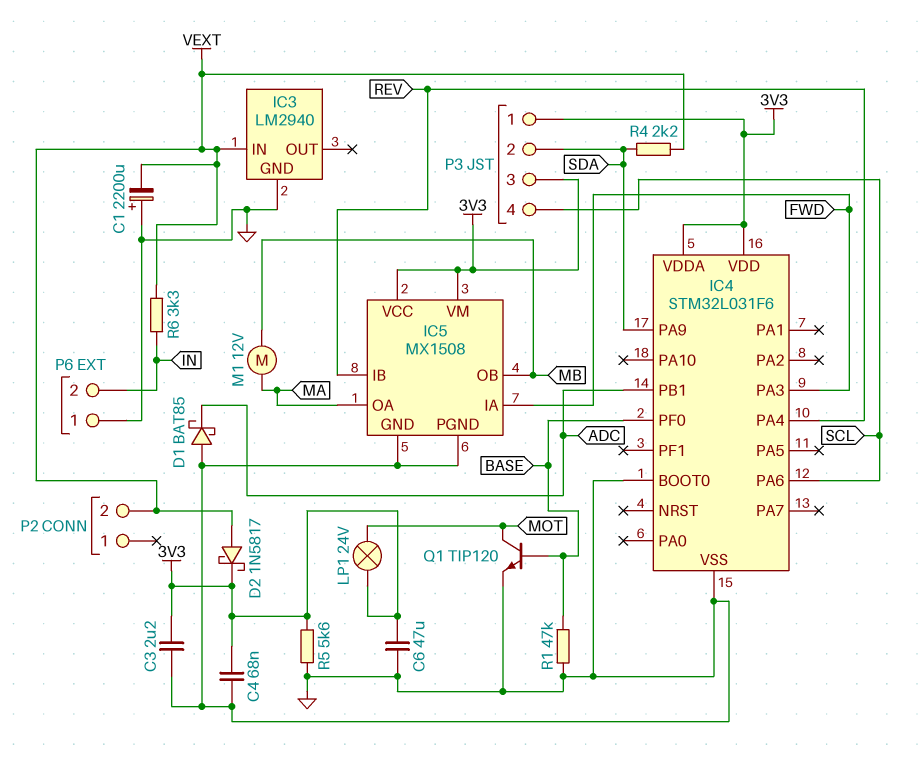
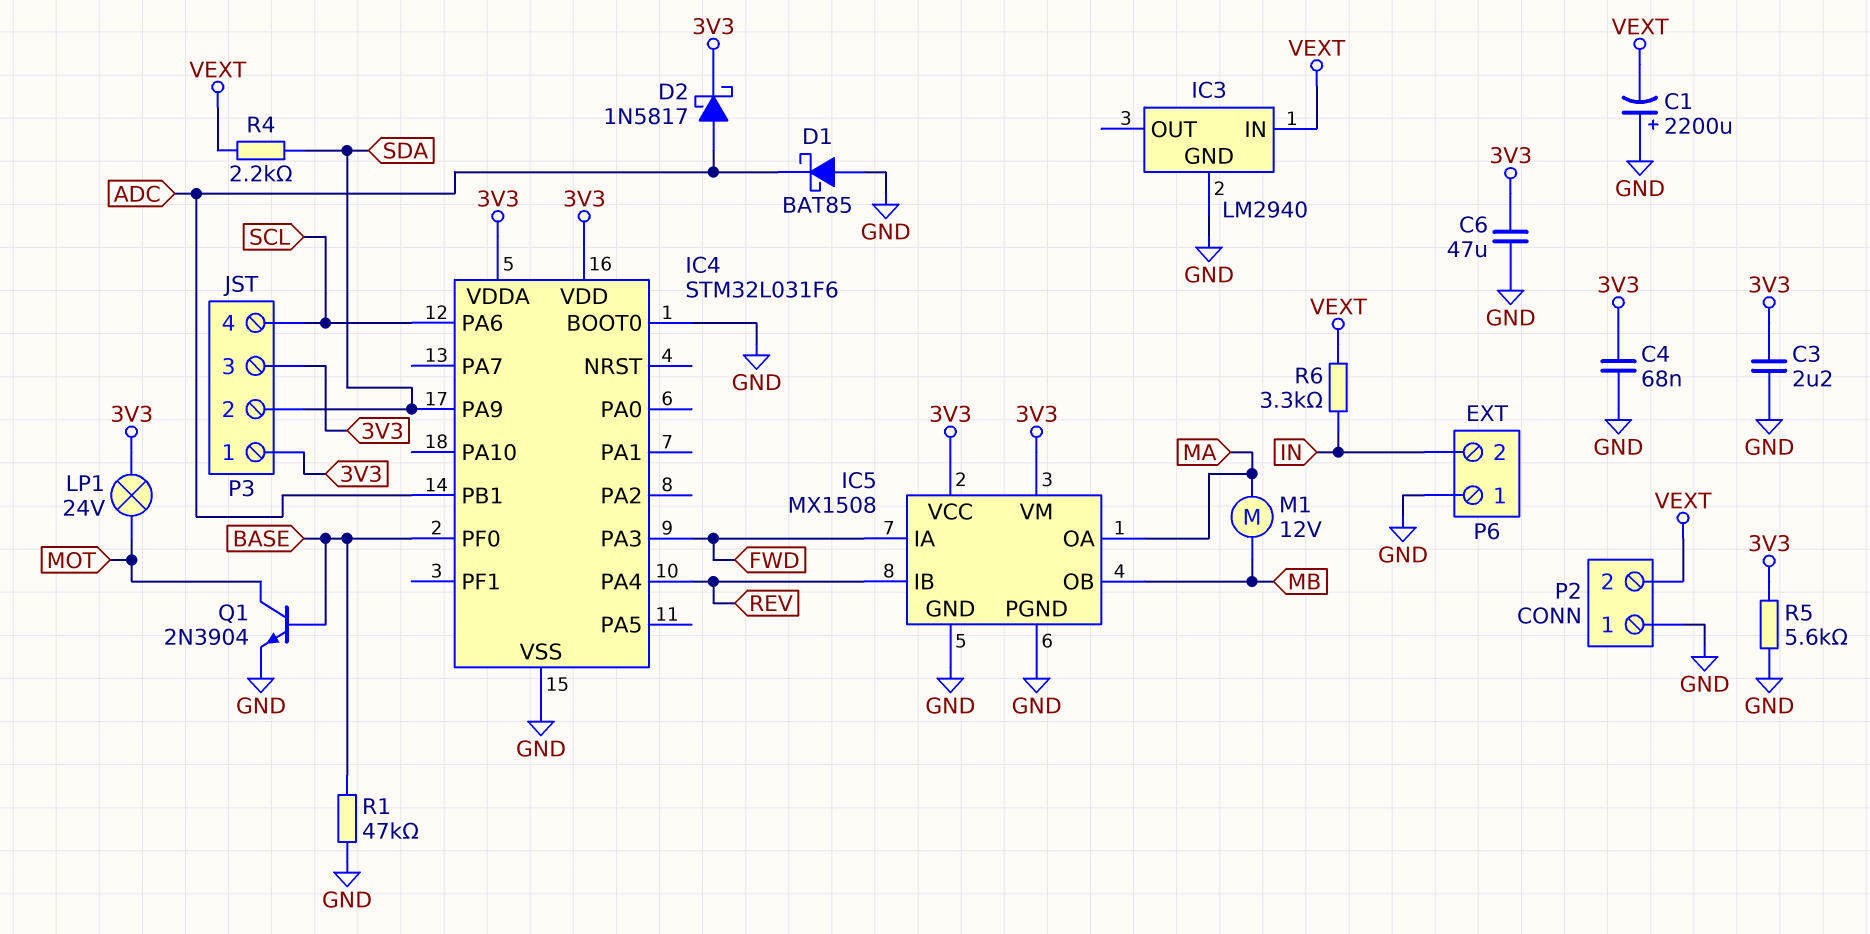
D2: schottky 1N5817 (A VEXT, K 3V3) -> schottky 1N5817 (A ADC, K 3V3)
P2 pin 1: none -> GND
Q1: NPN TIP120 (B BASE, C MOT, E GND) -> NPN 2N3904 (B BASE, C MOT, E GND)

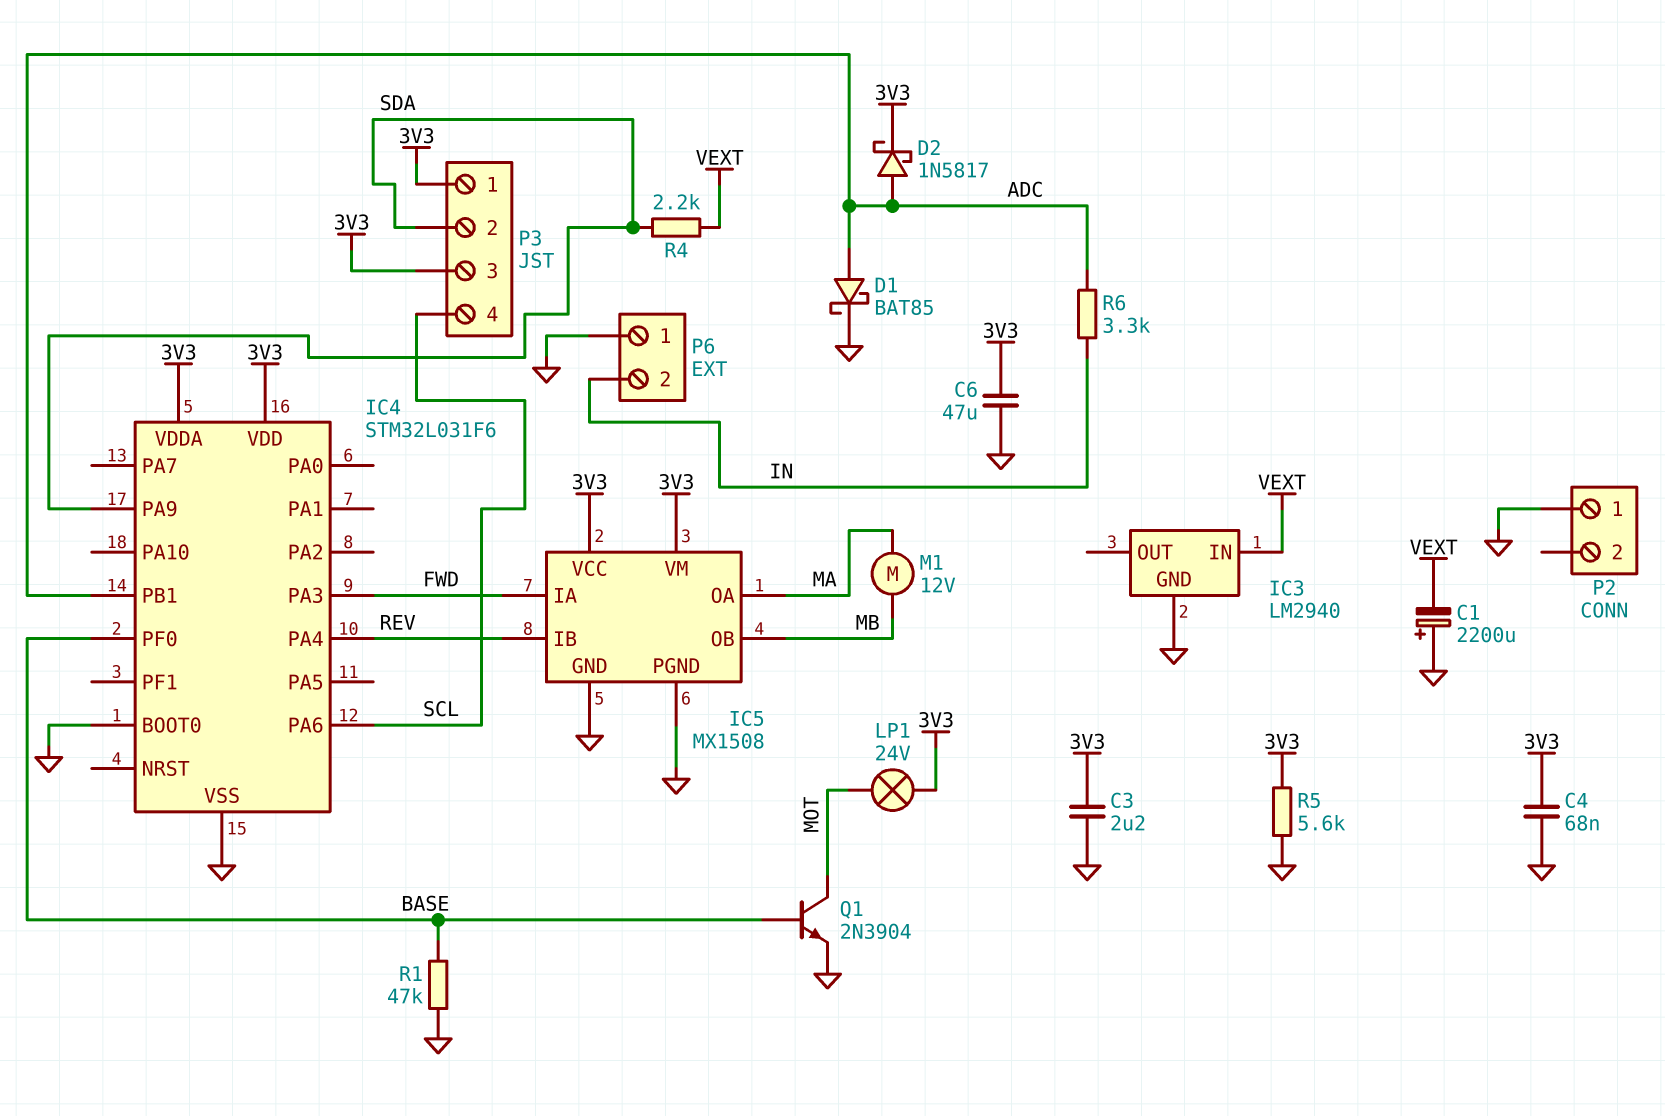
D1: schottky BAT85 (A GND, K ADC) -> schottky BAT85 (A ADC, K GND)
P2 pin 2: VEXT -> none
R6: 3.3k (IN, VEXT) -> 3.3k (ADC, IN)

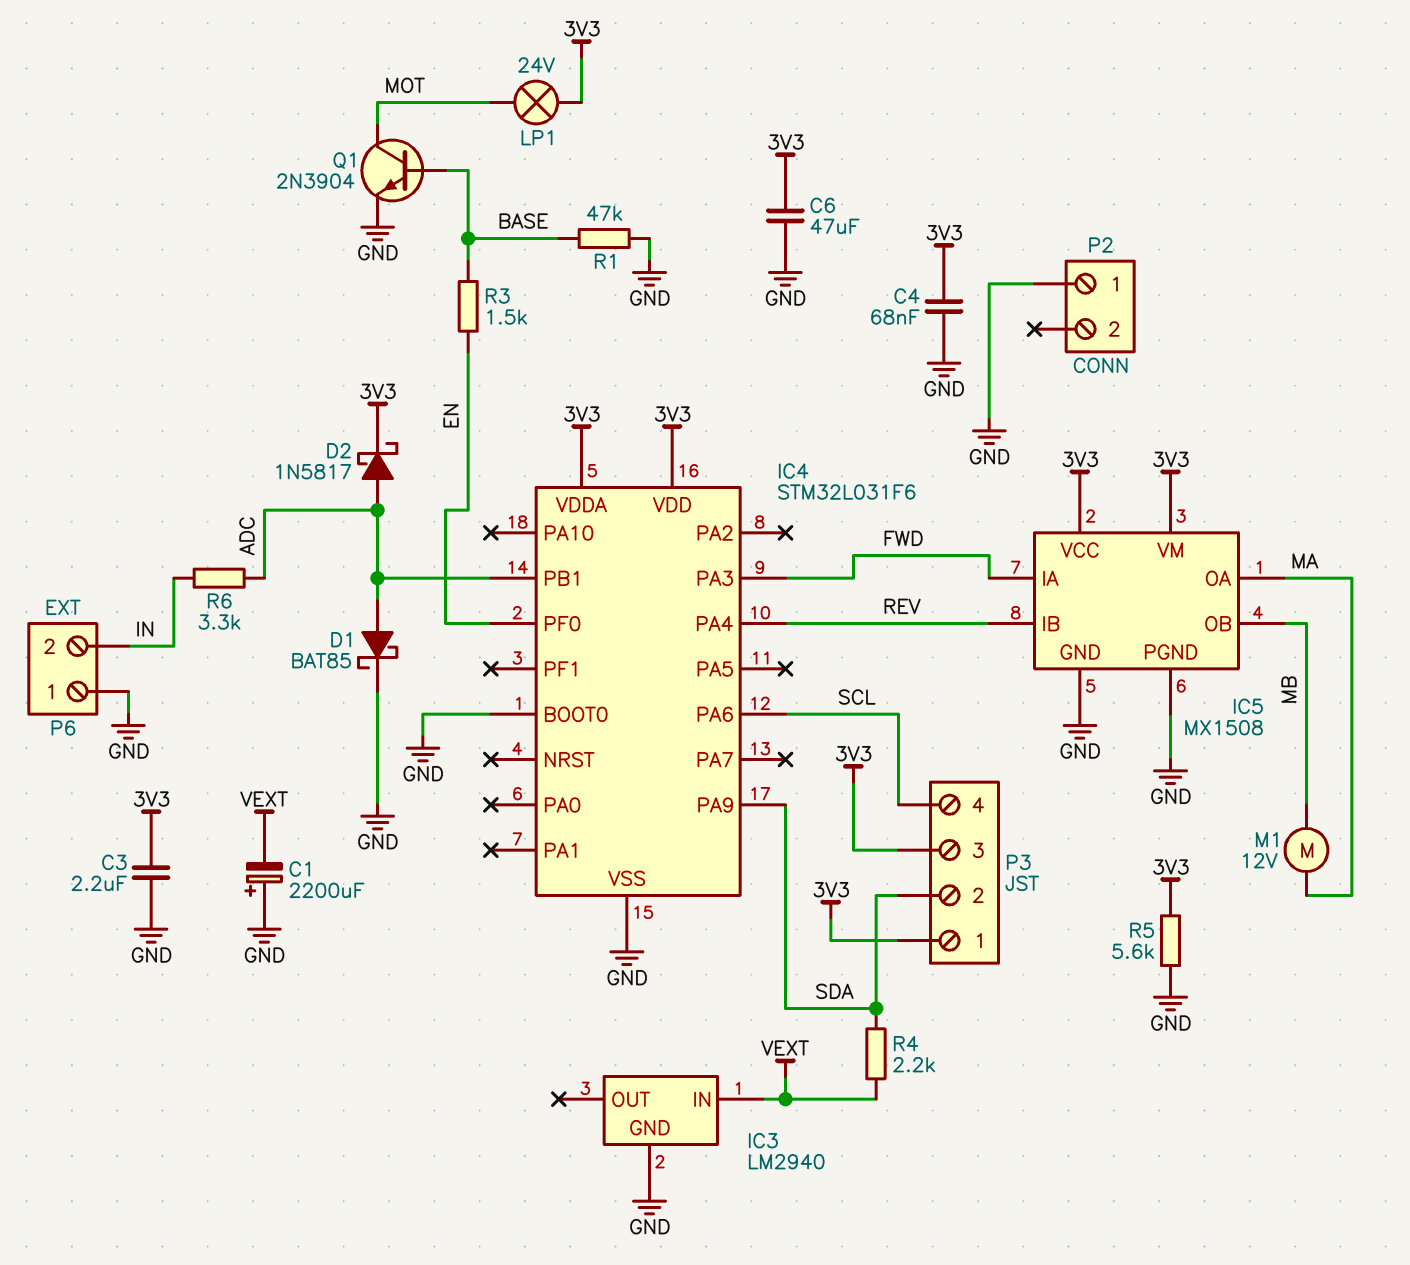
IC4 pin PF0: BASE -> EN
R3: none -> 1.5k (BASE, EN)

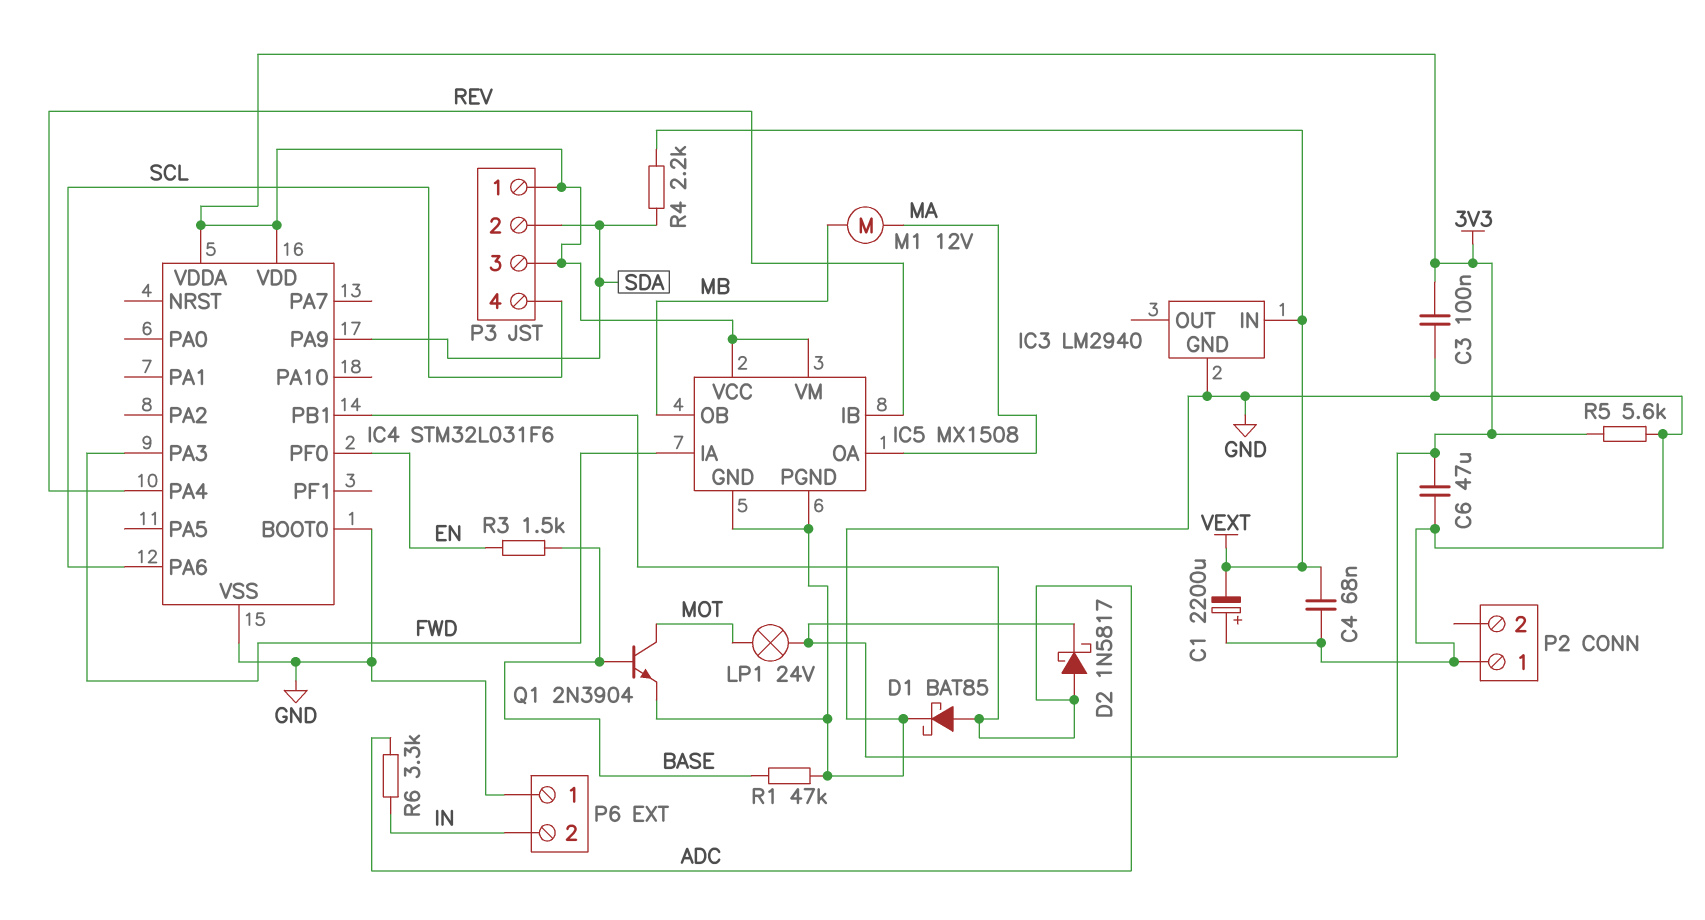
C3: 2.2uF (3V3, GND) -> 100nF (3V3, GND)
C4: 68nF (3V3, GND) -> 68nF (GND, VEXT)

